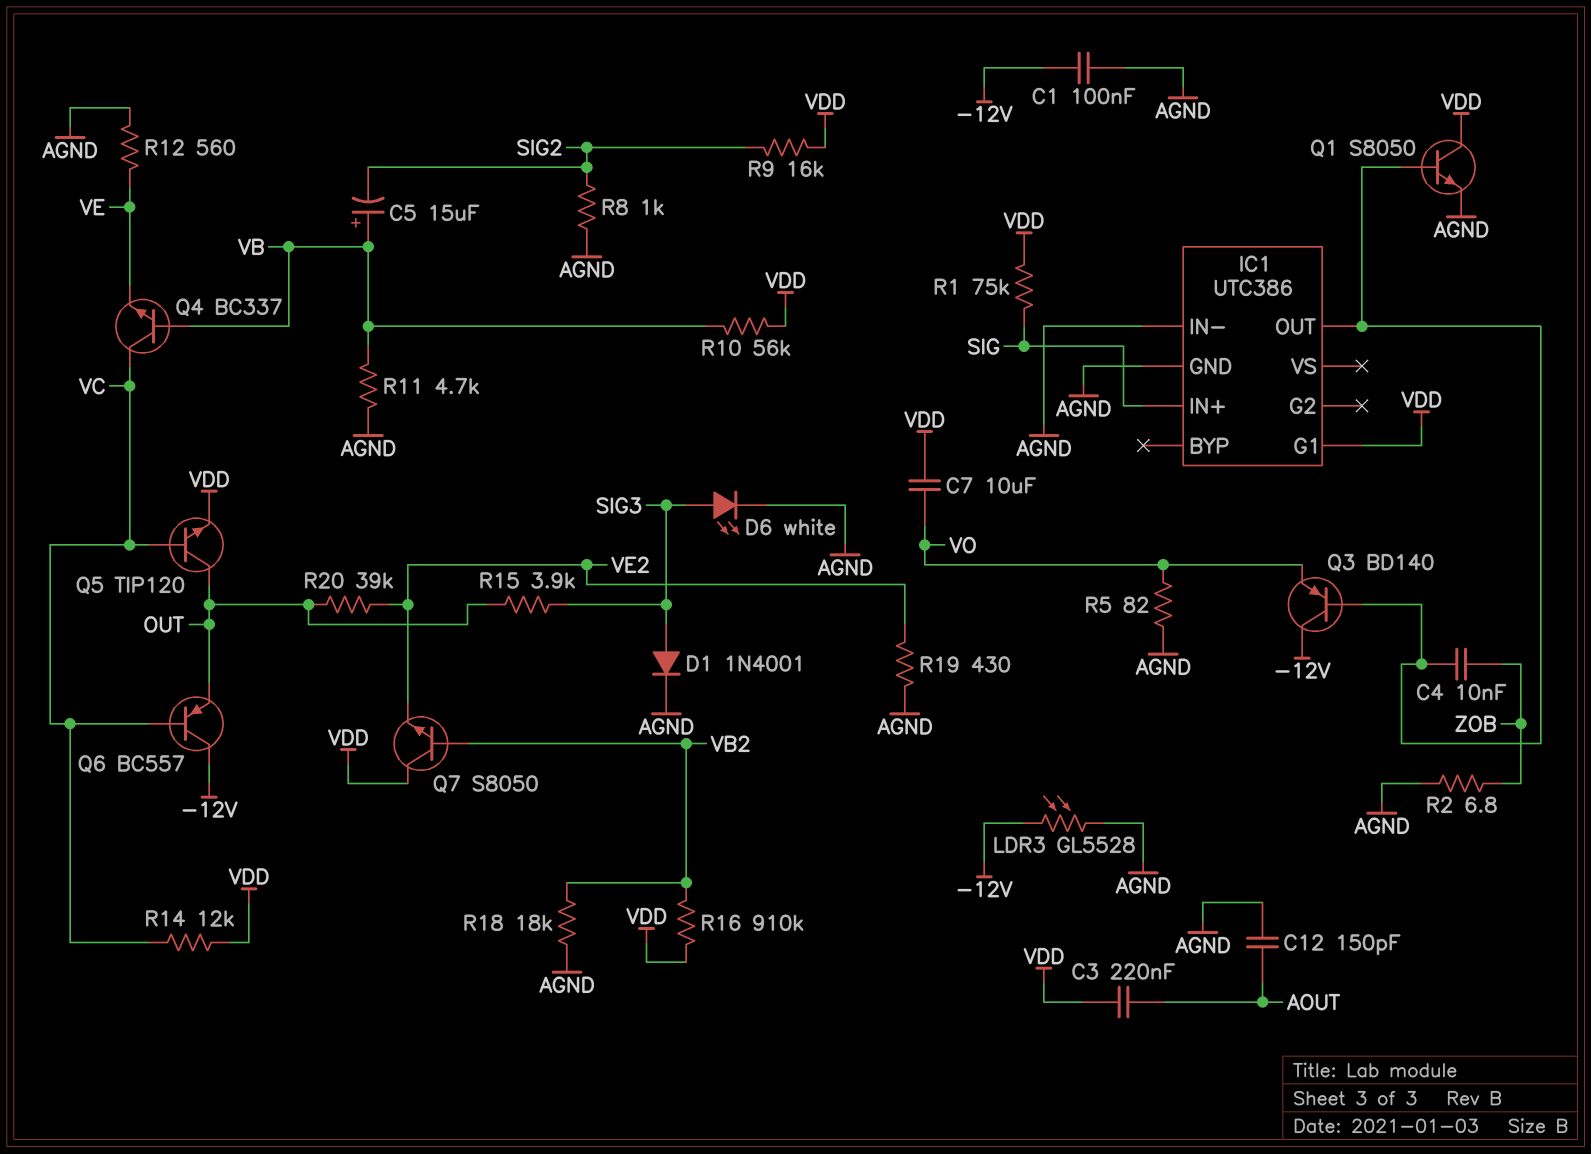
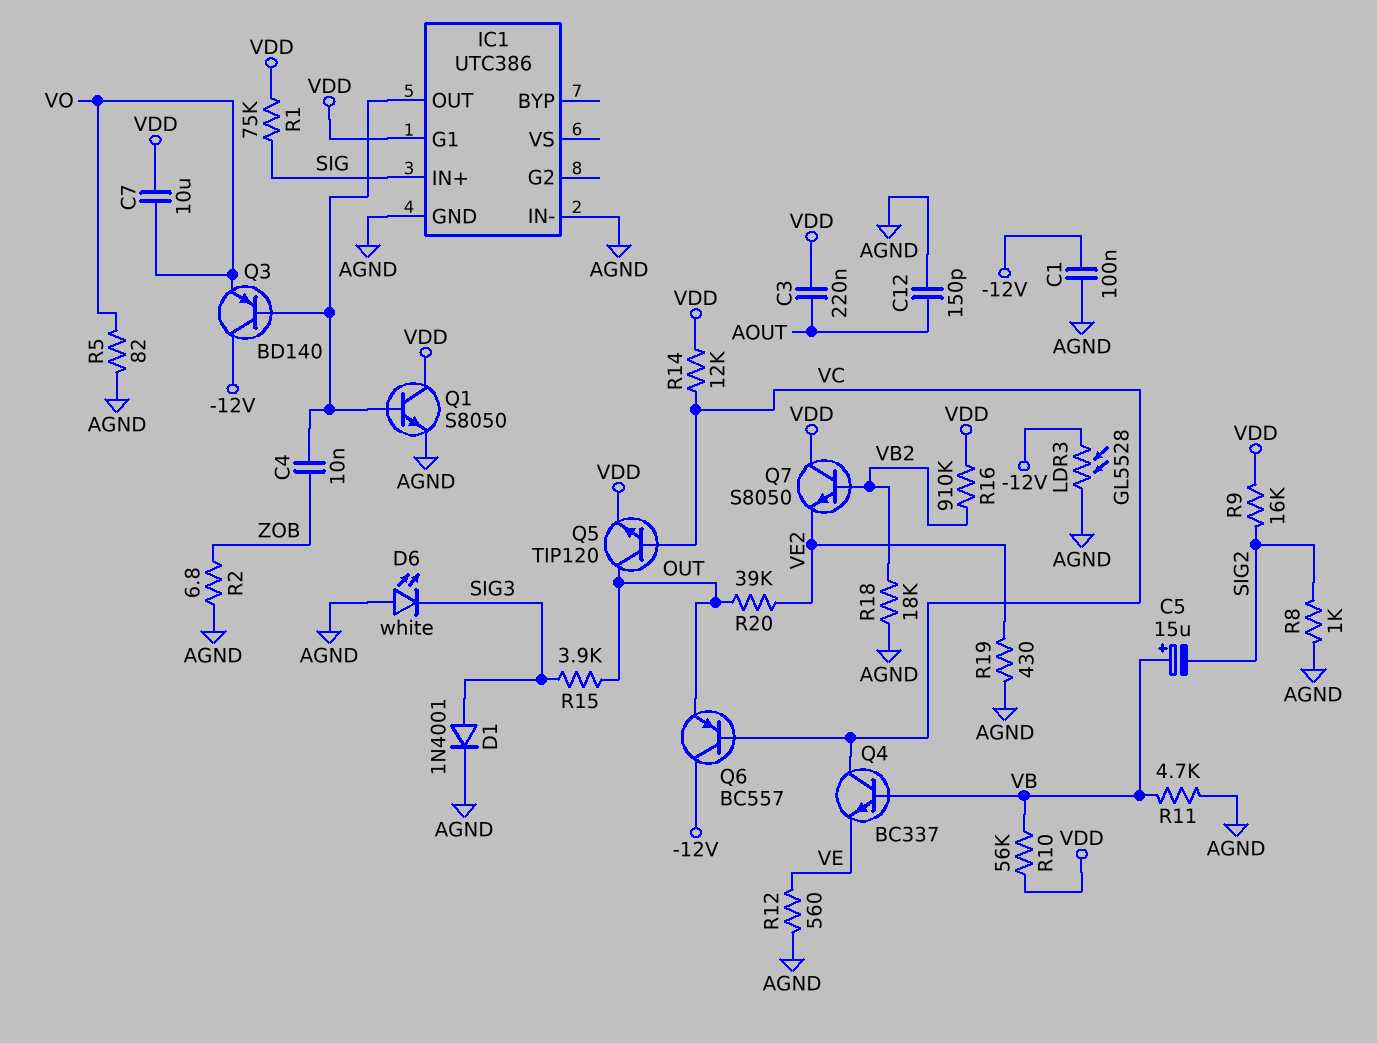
D6: LED white (A SIG3, K AGND) -> LED white (A AGND, K SIG3)

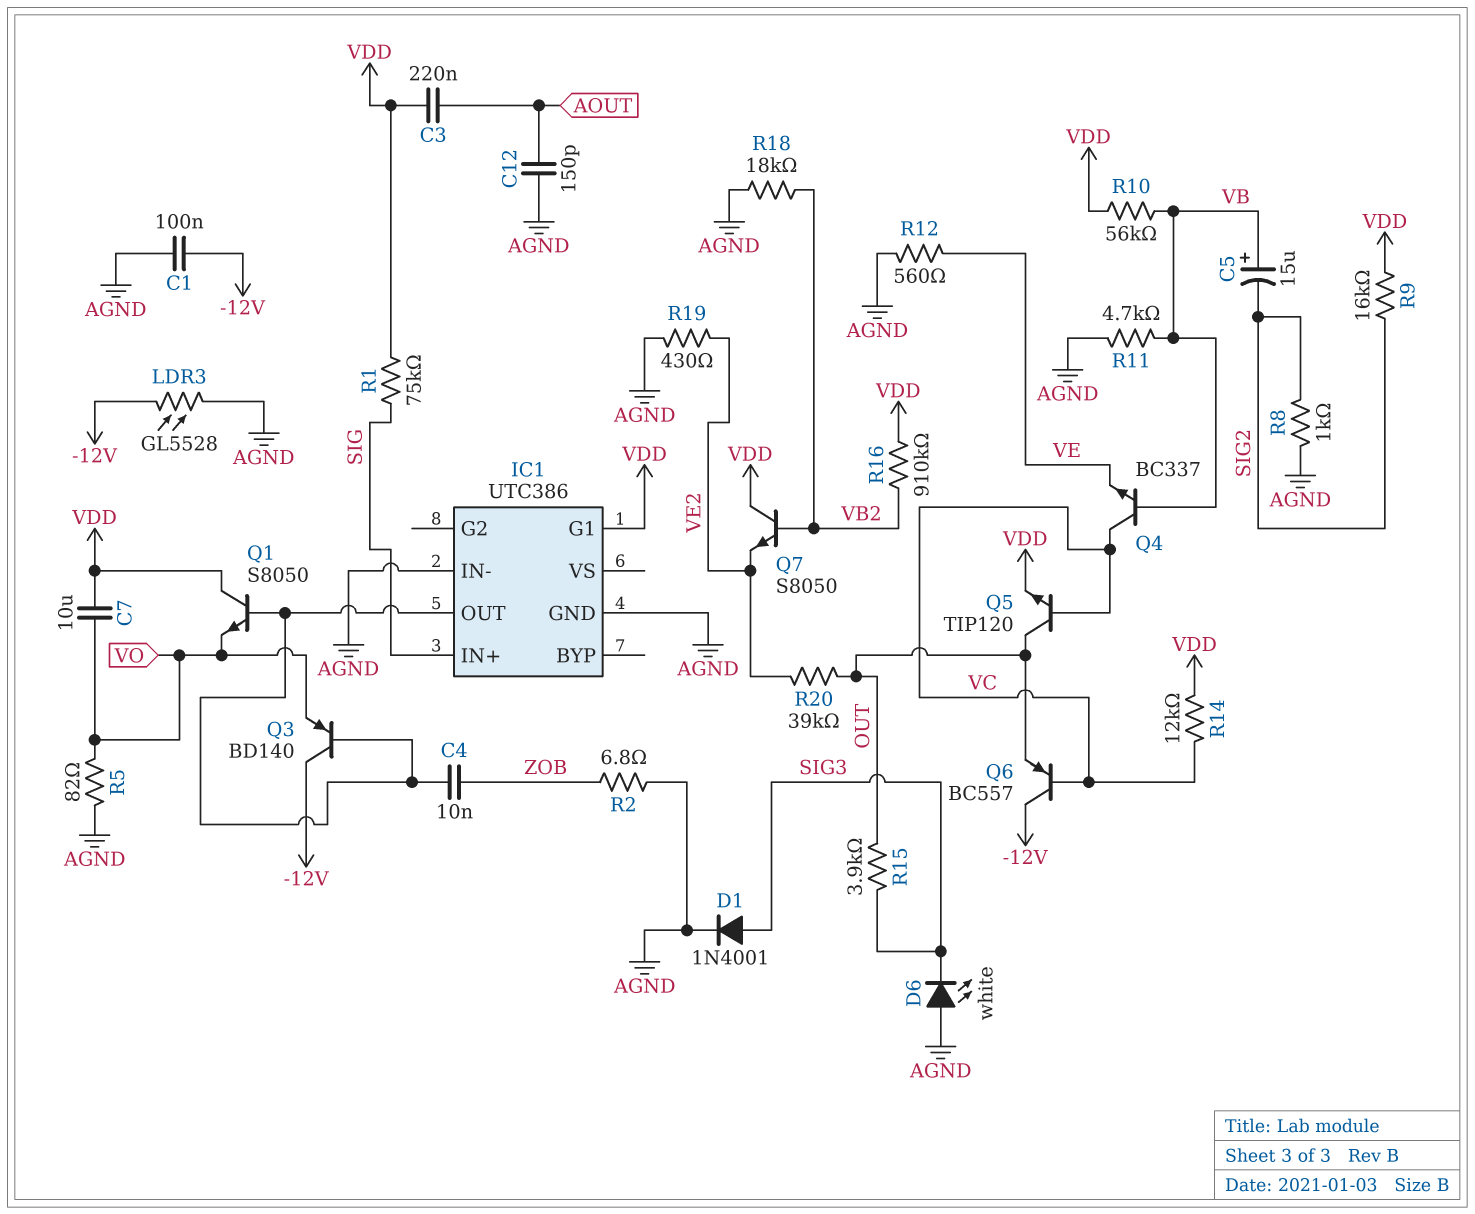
Q1: NPN S8050 (B IC1/OUT, C VDD, E AGND) -> NPN S8050 (B IC1/OUT, C VDD, E VO)

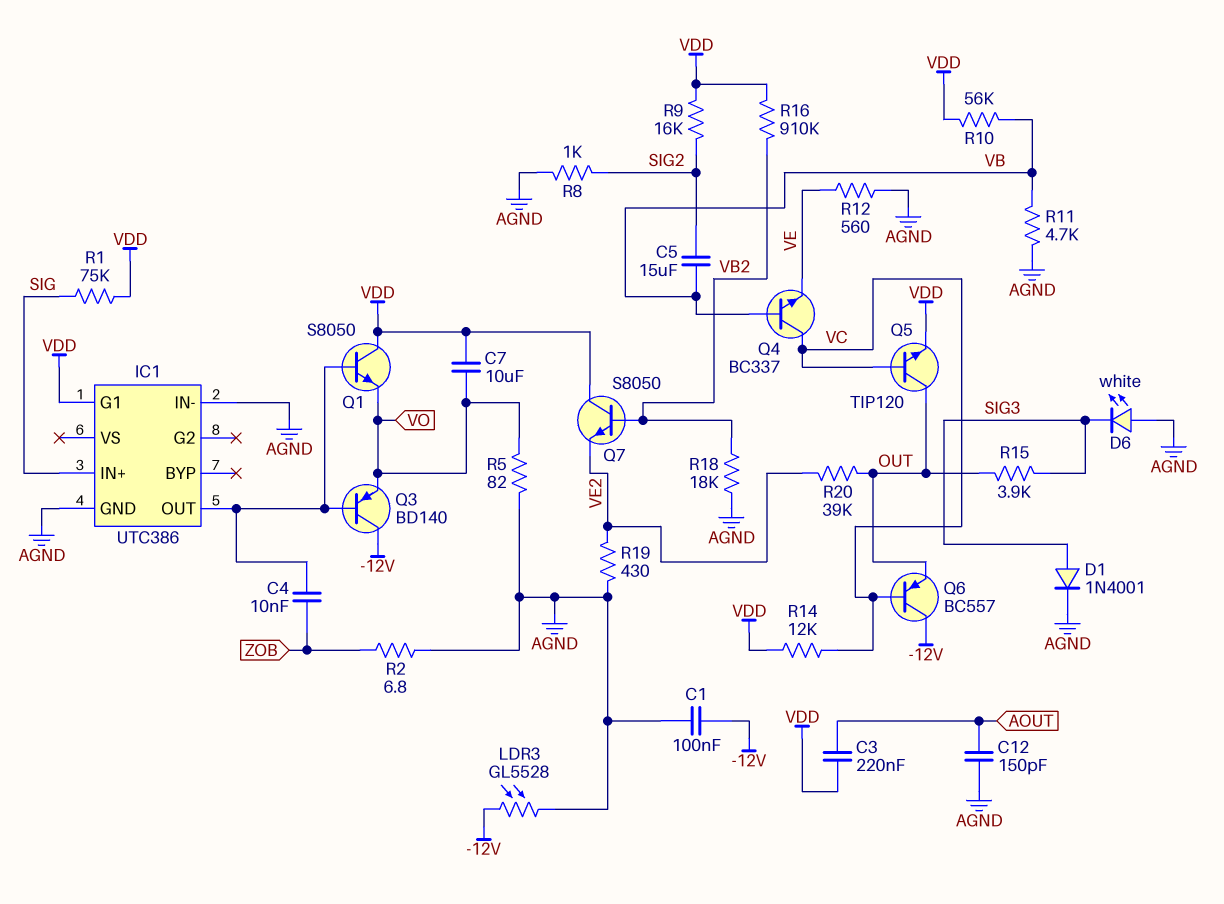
C5: 15uF (plus VB, minus SIG2) -> 15uF (SIG2, VB)

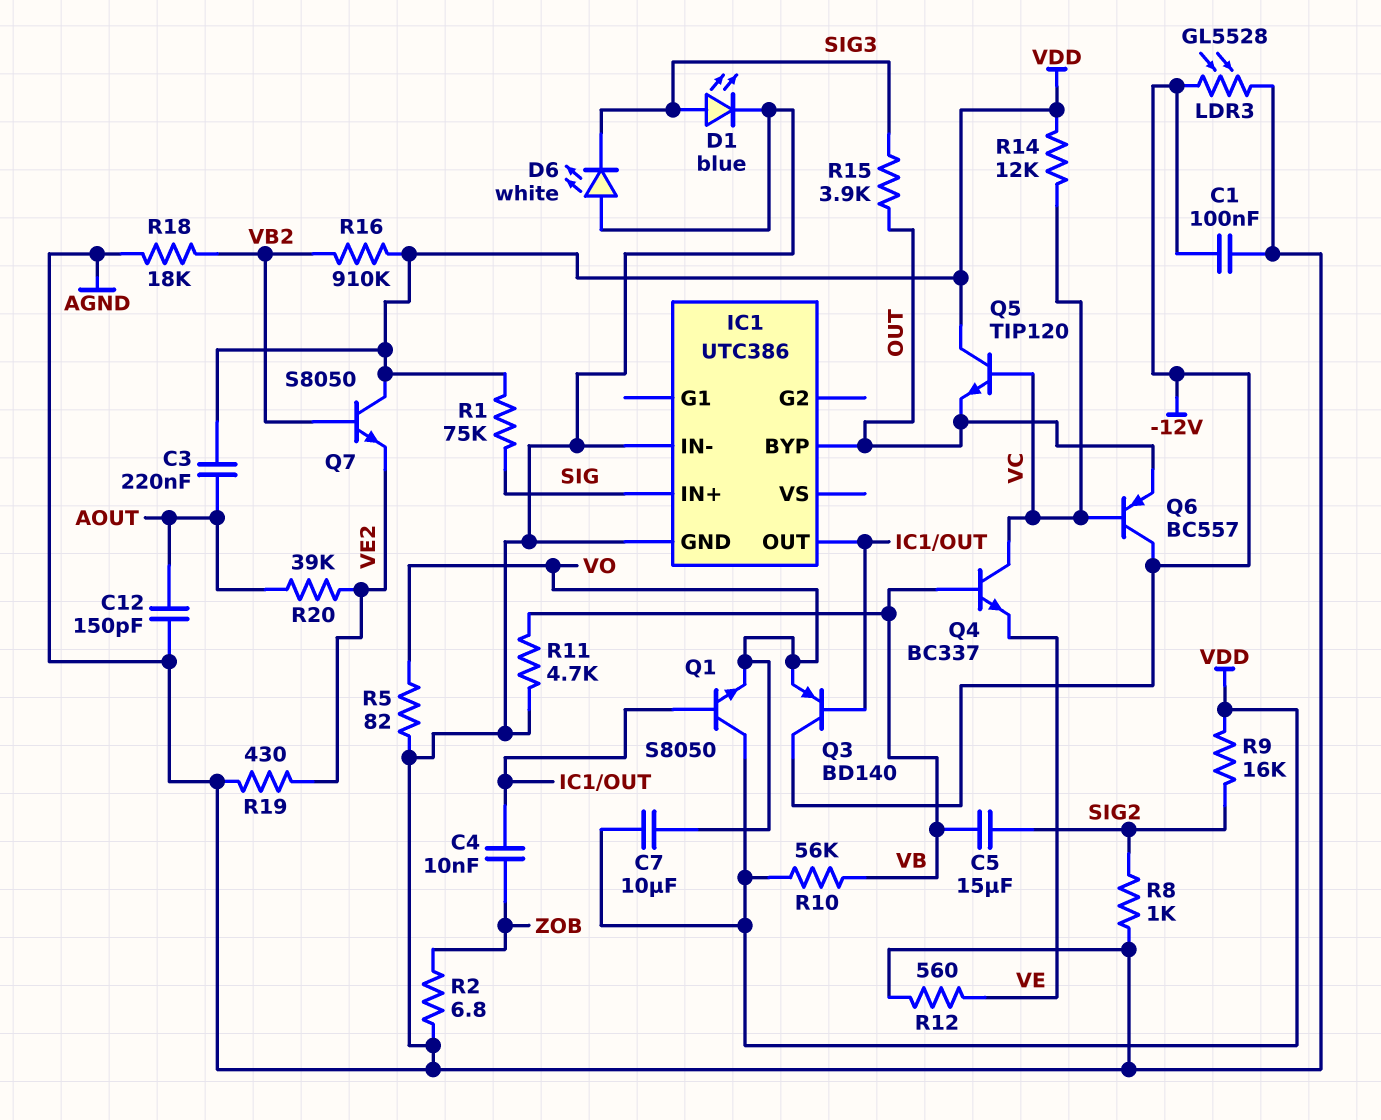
D1: diode 1N4001 (A SIG3, K AGND) -> LED blue (A SIG3, K AGND)
IC1 pin BYP: none -> OUT
IC1 pin G1: VDD -> none
Q5: NPN TIP120 (B VC, C OUT, E VDD) -> NPN TIP120 (B VC, C VDD, E OUT)
R20: 39k (OUT, VE2) -> 39k (AOUT, VE2)

